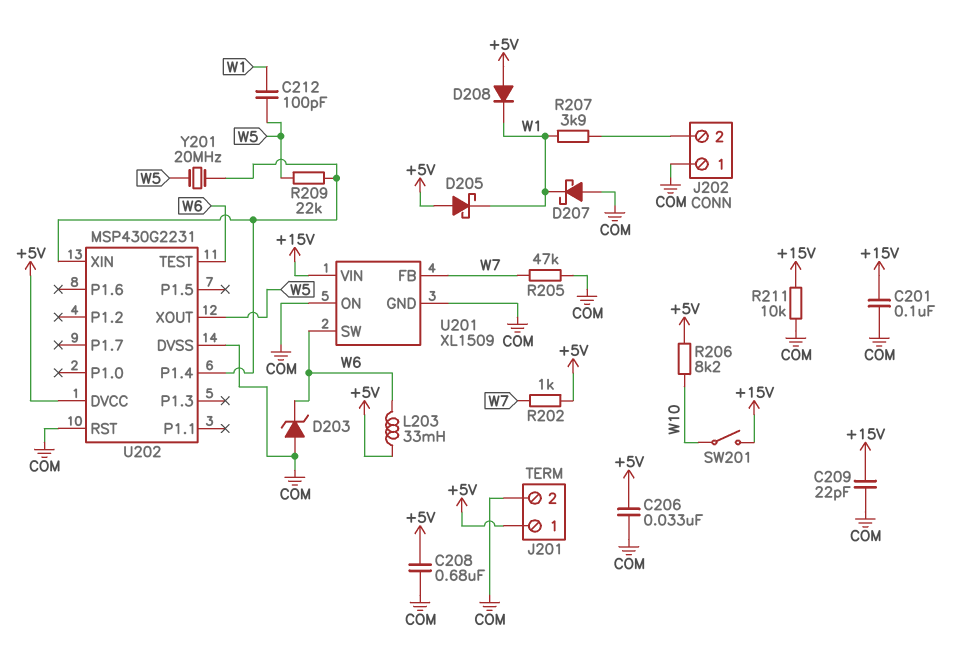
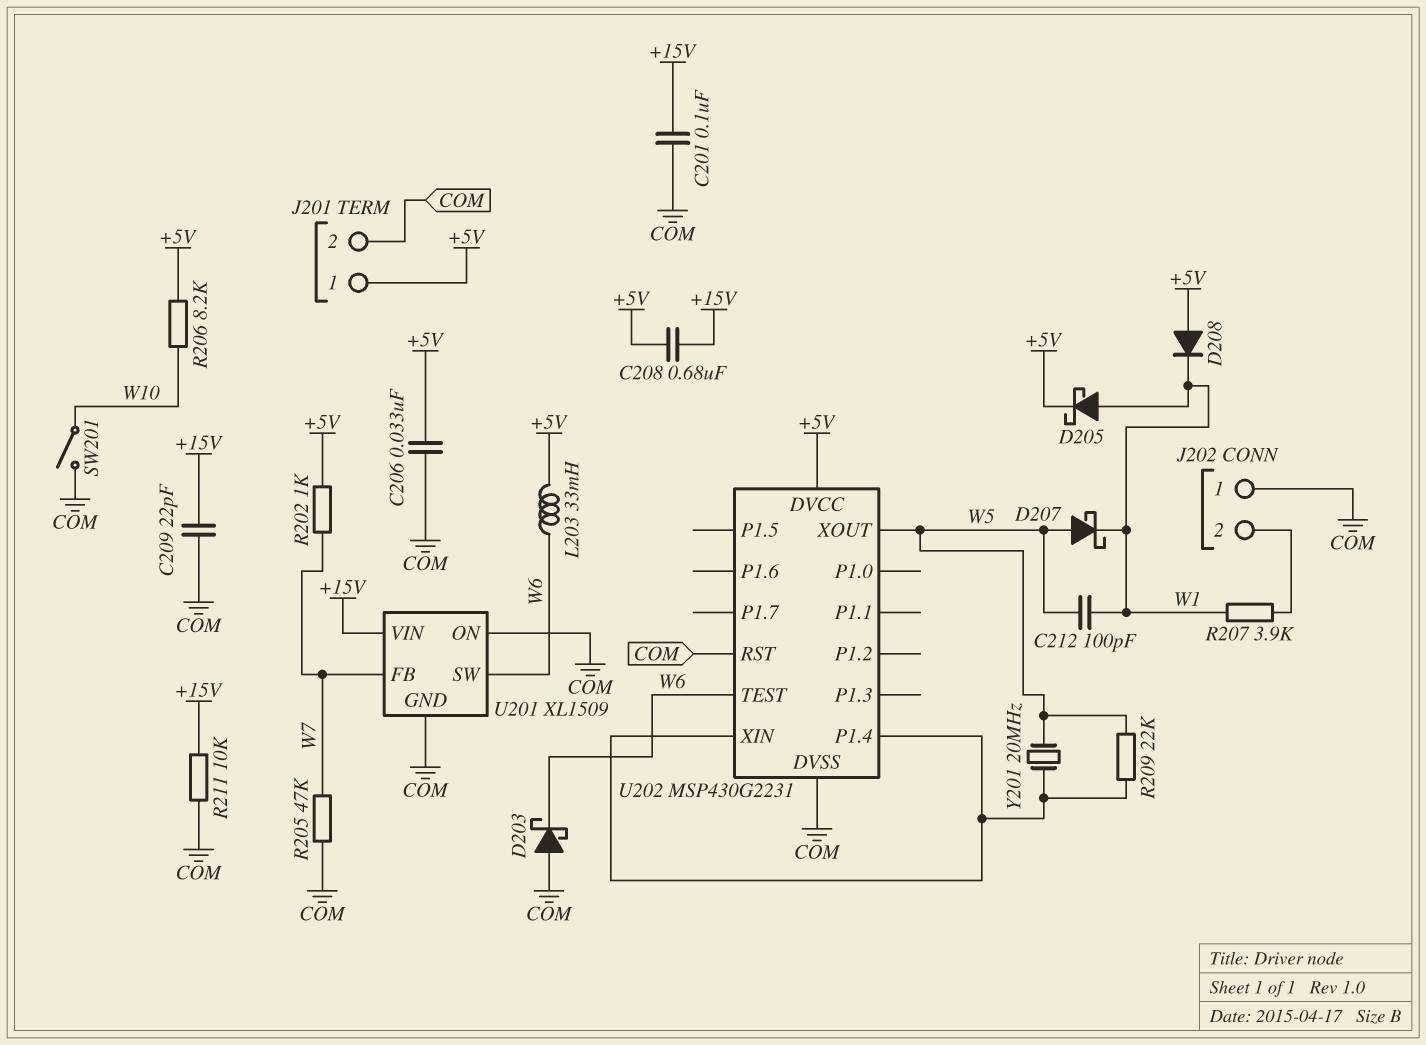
C208: 680nF (+5V, COM) -> 680nF (+5V, +15V)
D203: zener (A COM, K W6) -> schottky (A COM, K W6)
D205: schottky (A +5V, K W1) -> schottky (A W1, K +5V)
D207: schottky (A COM, K W1) -> schottky (A W5, K W1)
SW201: switch (+15V, W10) -> switch (COM, W10)

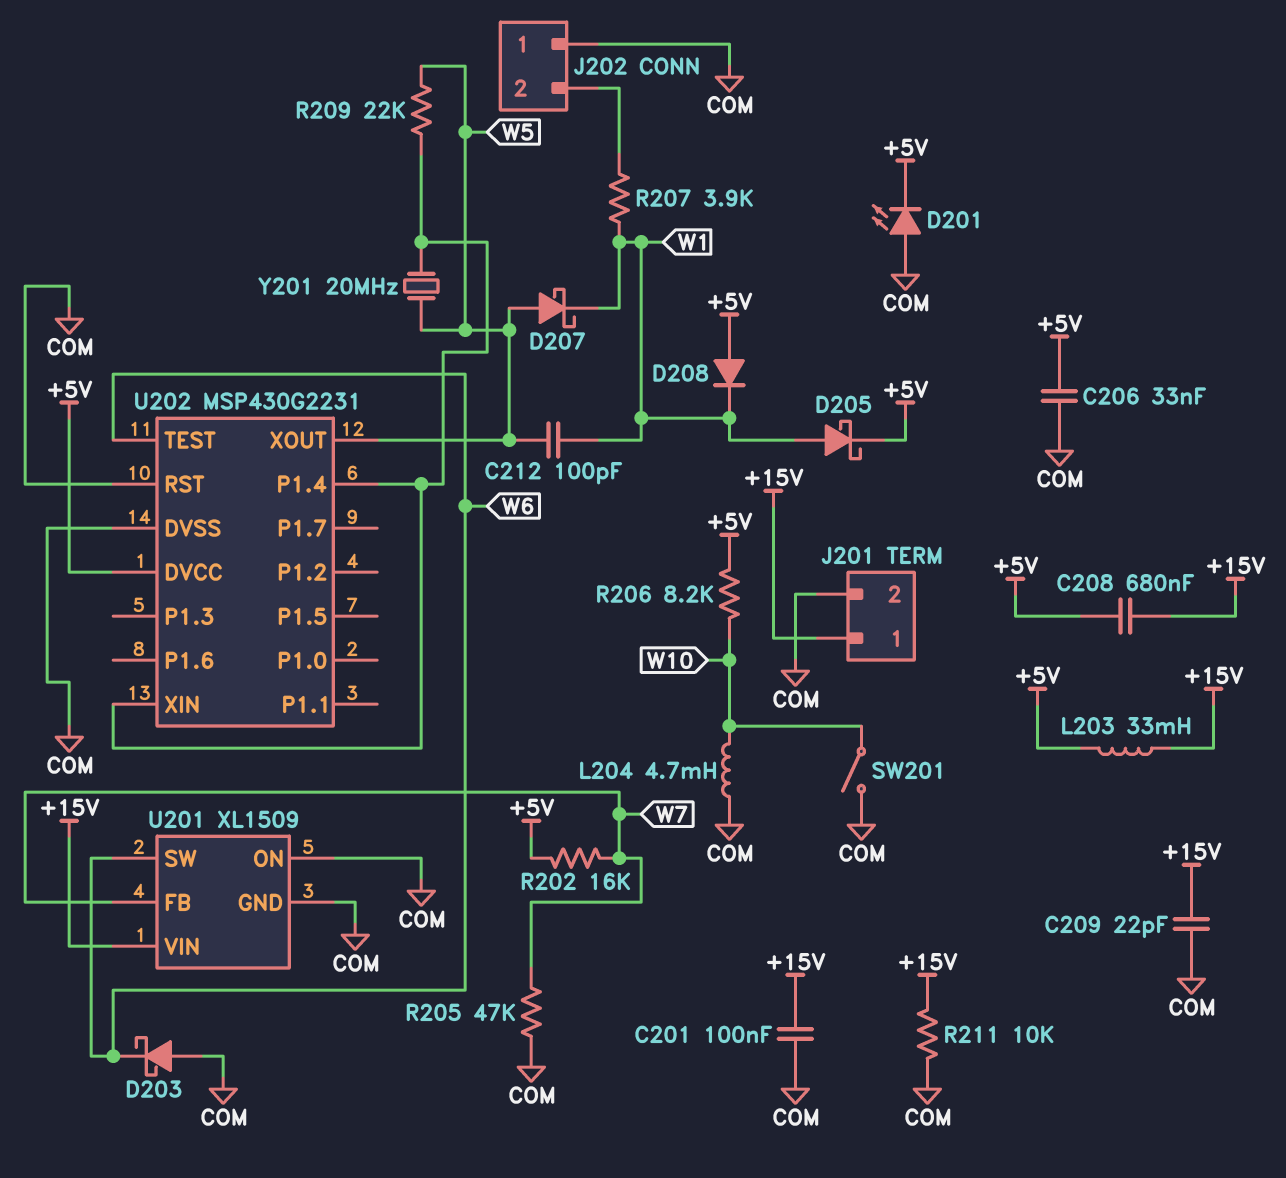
D201: none -> LED (A COM, K +5V)
J201 pin 1: +5V -> +15V
L203: 33mH (+5V, W6) -> 33mH (+5V, +15V)
L204: none -> 4.7mH (COM, W10)
R202: 1k (+5V, W7) -> 16k (+5V, W7)

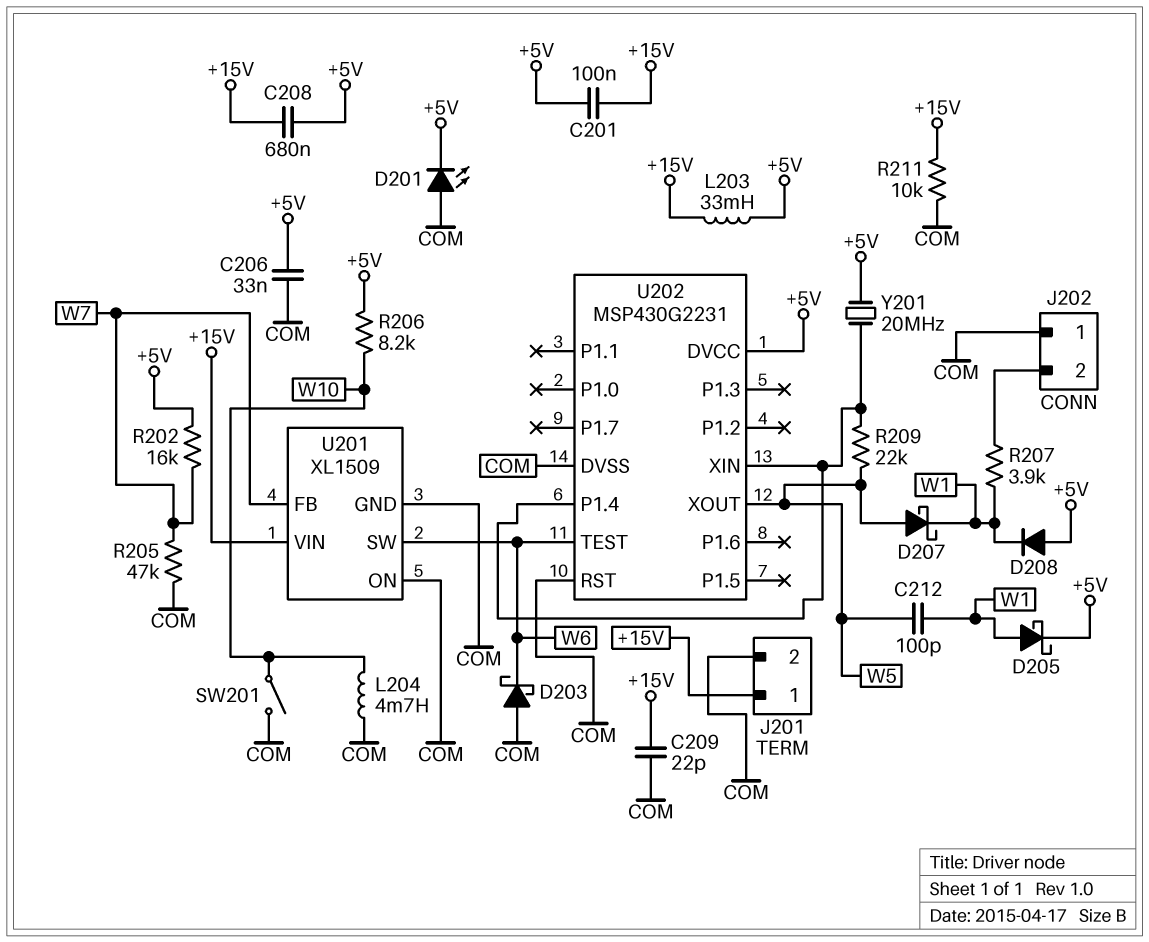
C201: 100nF (+15V, COM) -> 100nF (+5V, +15V)
Y201: 20MHz (U202/P1.4, W5) -> 20MHz (+5V, U202/P1.4)

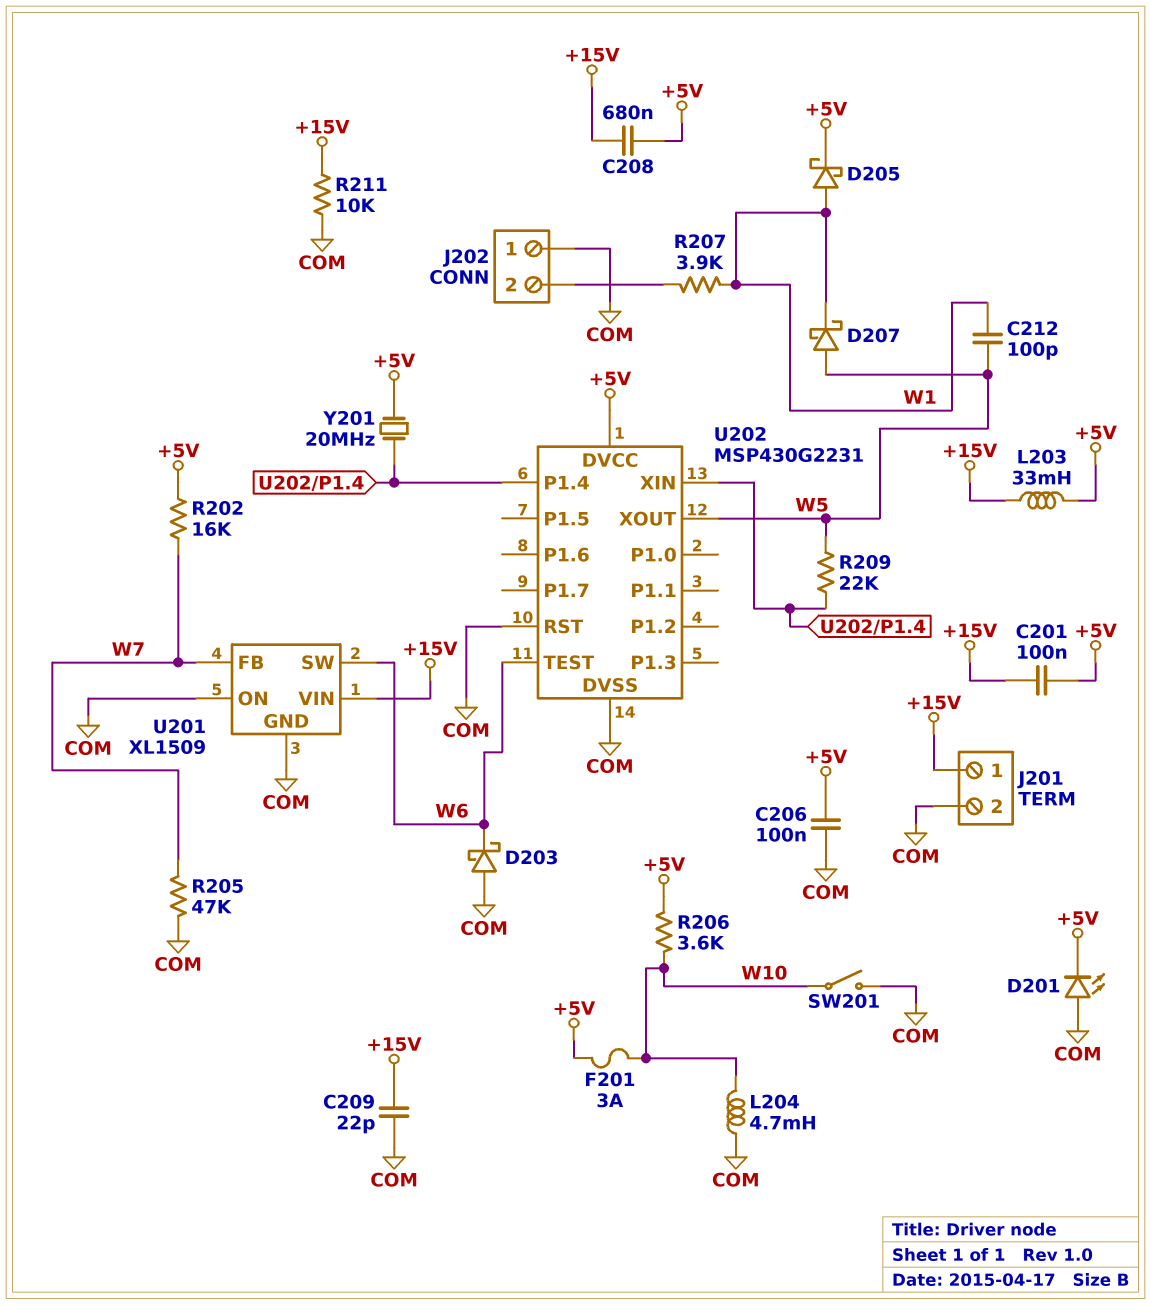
C206: 33nF (+5V, COM) -> 100nF (+5V, COM)
D208: diode (A +5V, K W1) -> none
F201: none -> 3A (+5V, W10)
R206: 8.2k (+5V, W10) -> 3.6k (+5V, W10)

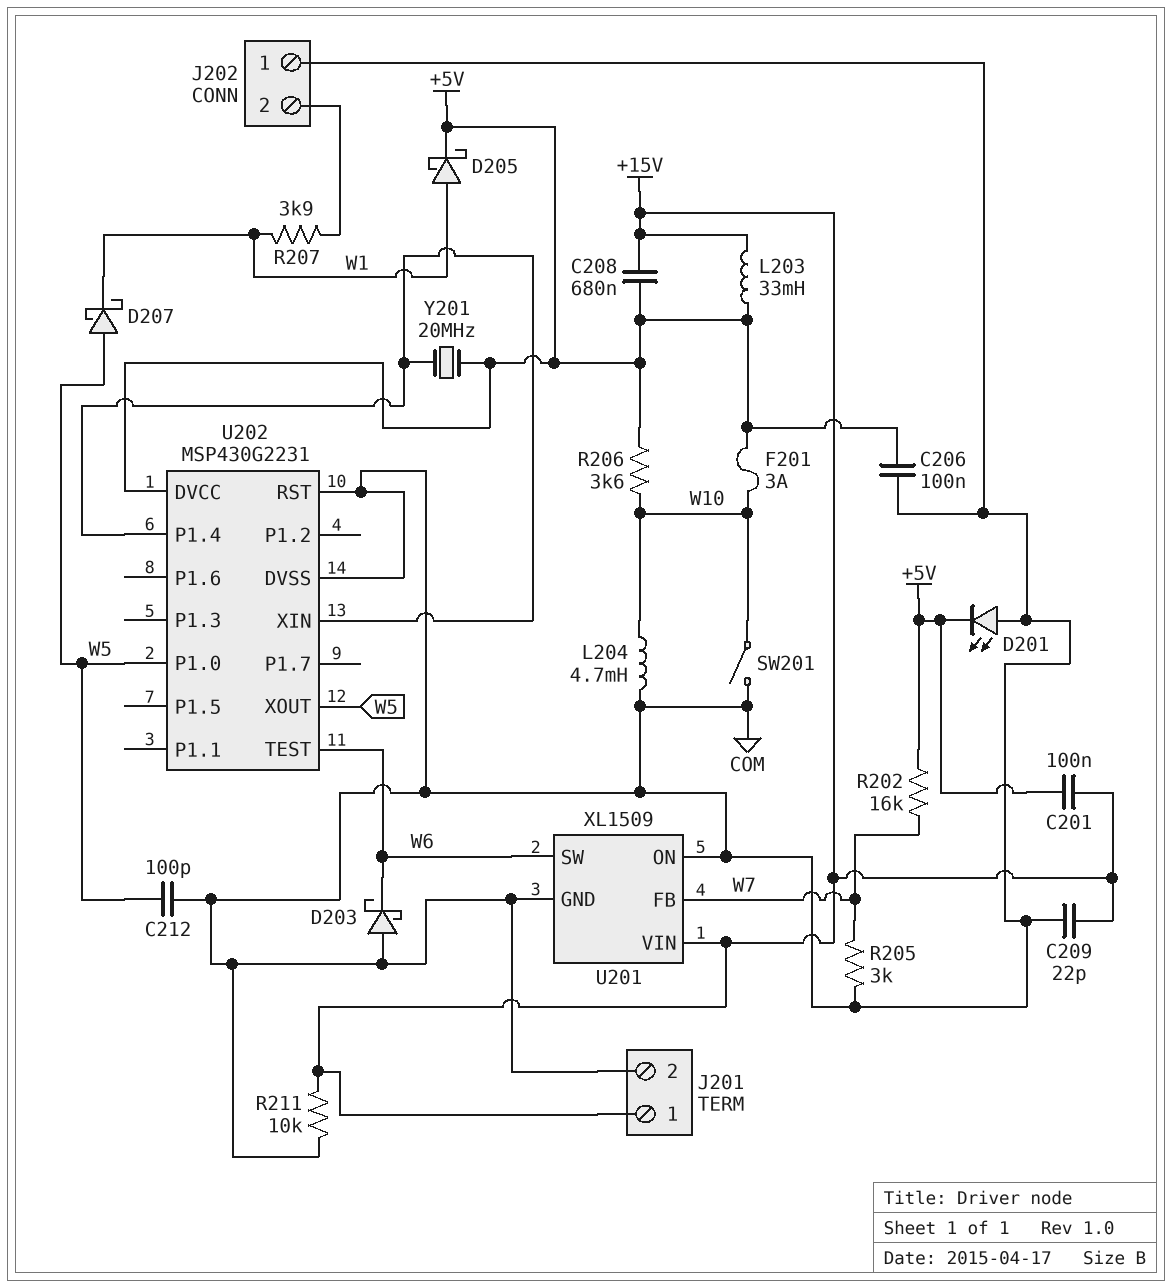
C212: 100pF (W1, W5) -> 100pF (COM, W5)
R205: 47k (COM, W7) -> 3k (COM, W7)
R209: 22k (U202/P1.4, W5) -> none
U202 pin P1.0: none -> W5

